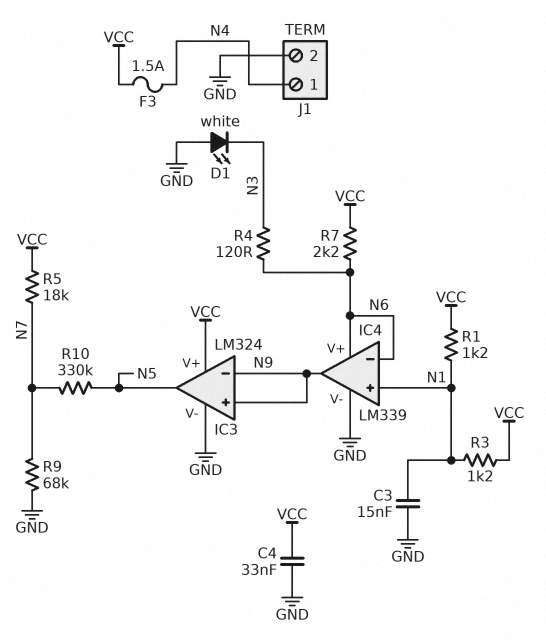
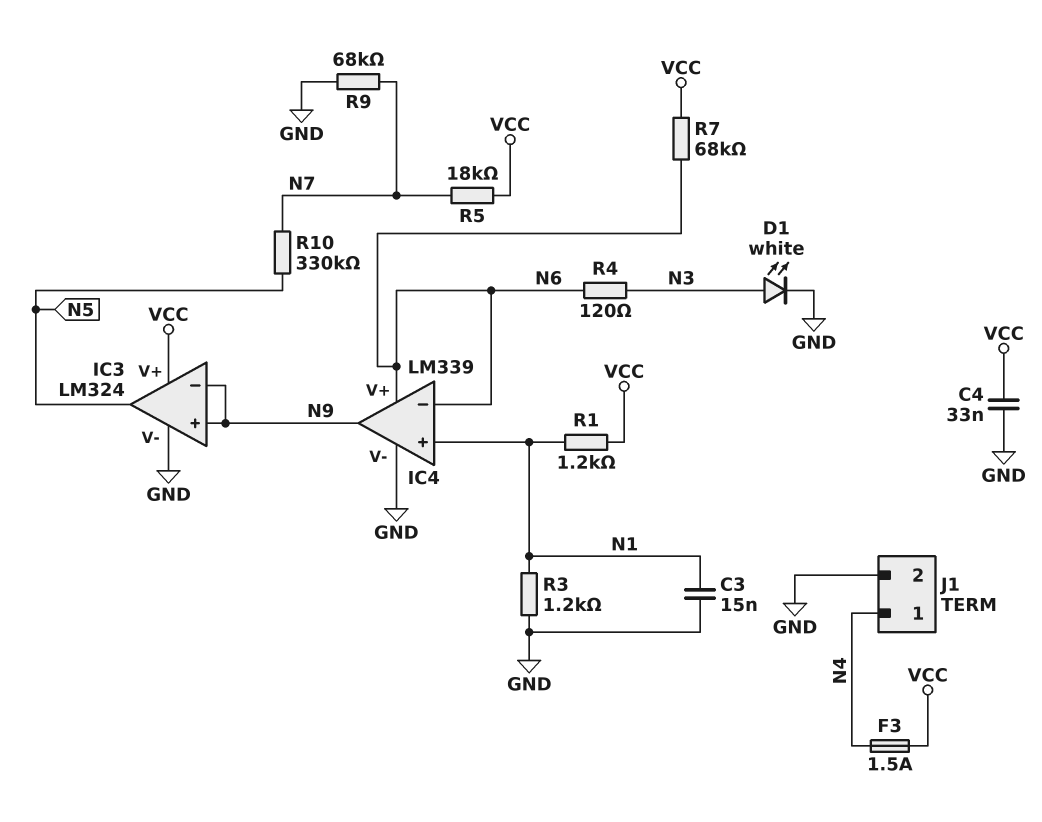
D1: LED white (A GND, K N3) -> LED white (A N3, K GND)
R3: 1.2k (N1, VCC) -> 1.2k (GND, N1)
R7: 2.2k (N6, VCC) -> 68k (N6, VCC)

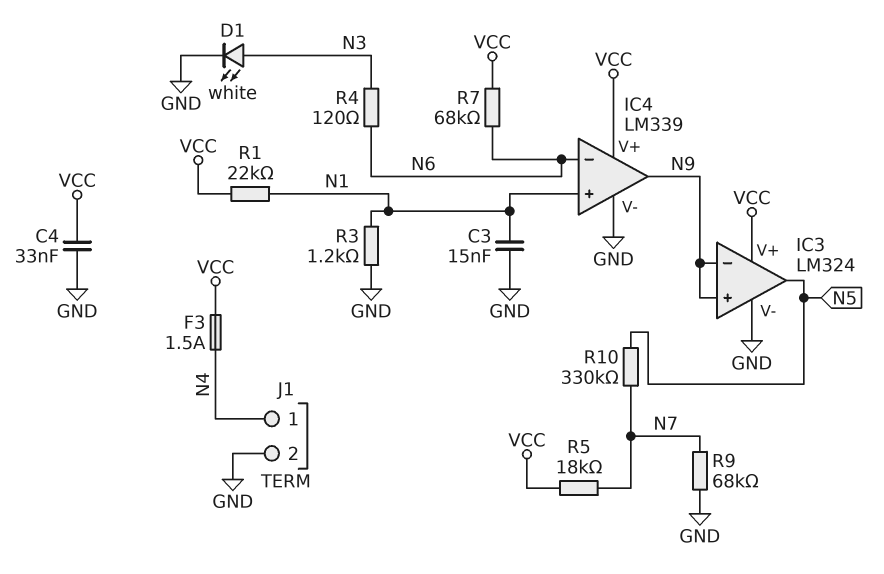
IC4 pin V+: N6 -> VCC
R1: 1.2k (N1, VCC) -> 22k (N1, VCC)

